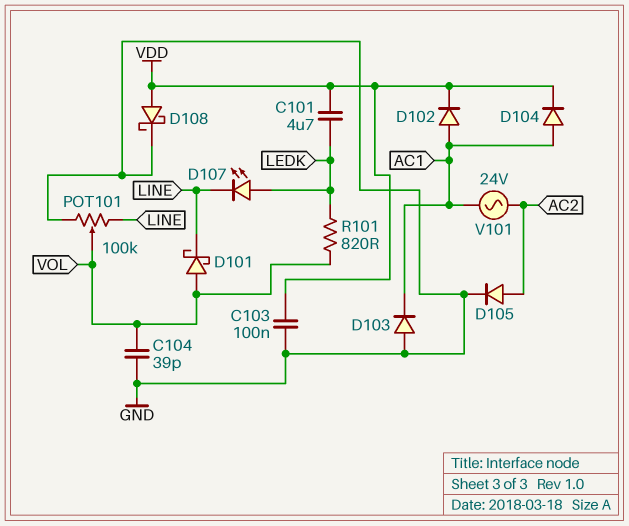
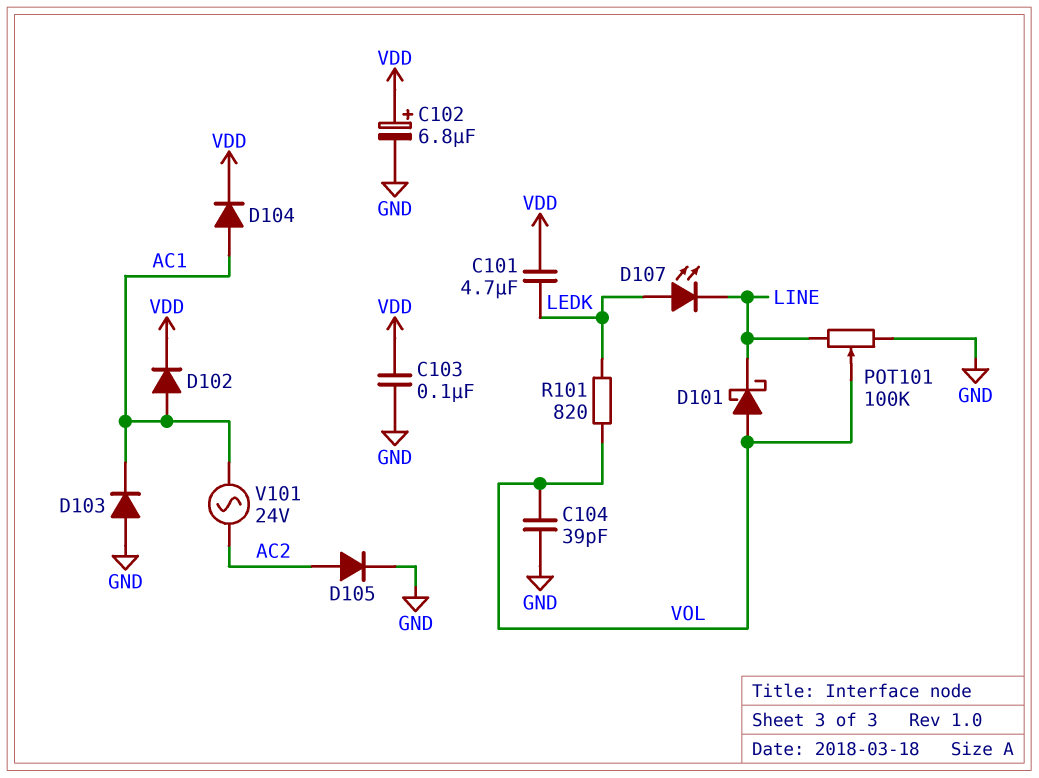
C102: none -> 6.8uF (plus VDD, minus GND)
D108: schottky (A VDD, K GND) -> none

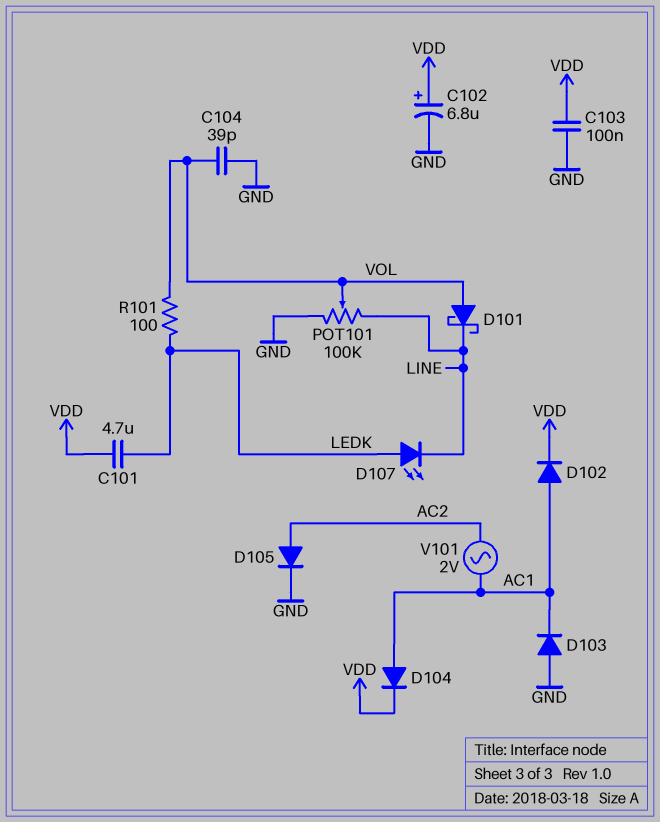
R101: 820 (LEDK, VOL) -> 100 (LEDK, VOL)
V101: AC 24V (AC1, AC2) -> AC 2V (AC1, AC2)

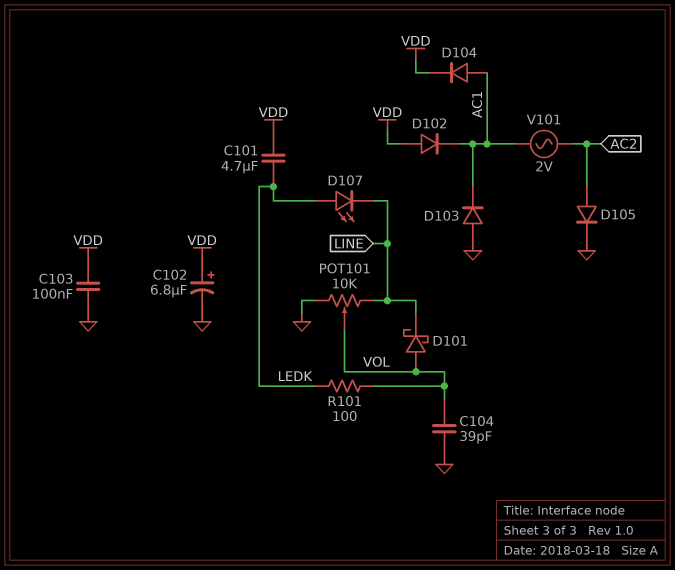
D102: diode (A AC1, K VDD) -> diode (A VDD, K AC1)
POT101: 100k (GND, LINE, wiper VOL) -> 10k (GND, LINE, wiper VOL)

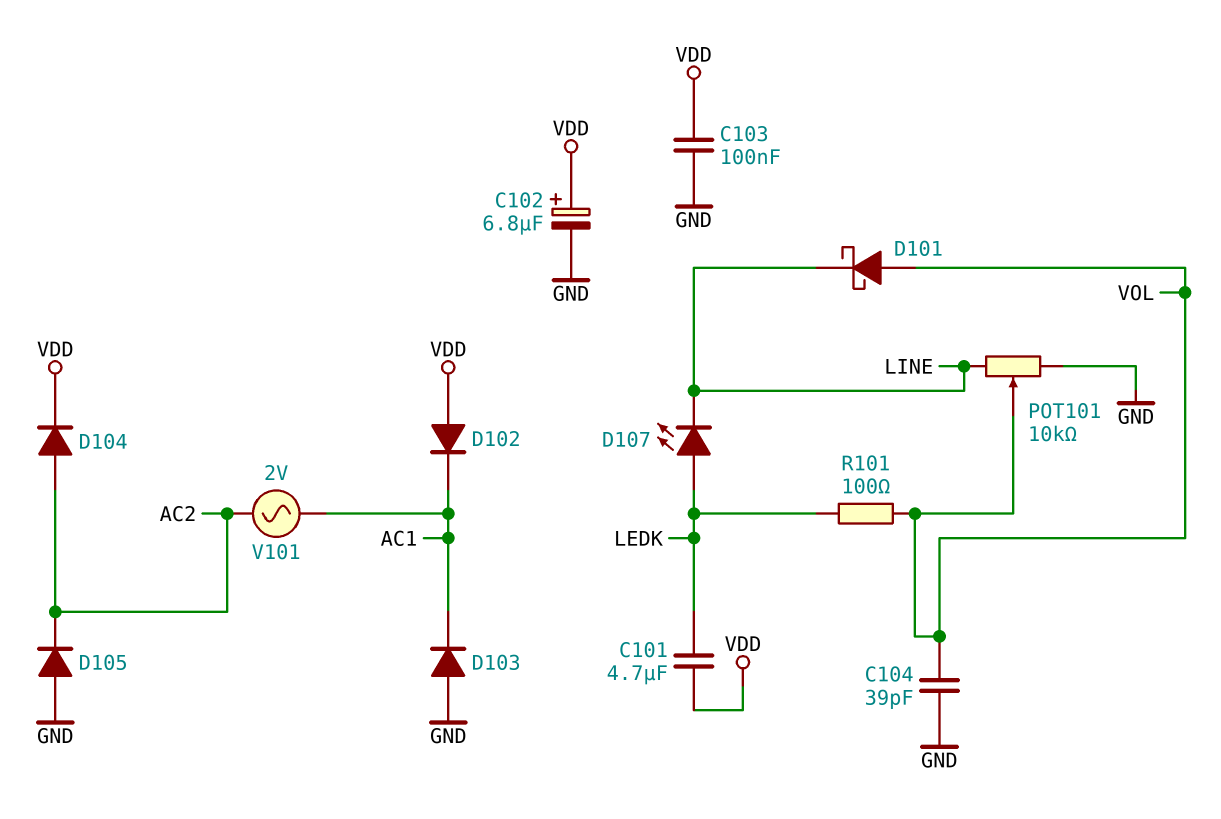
D104: diode (A AC1, K VDD) -> diode (A AC2, K VDD)
D105: diode (A AC2, K GND) -> diode (A GND, K AC2)

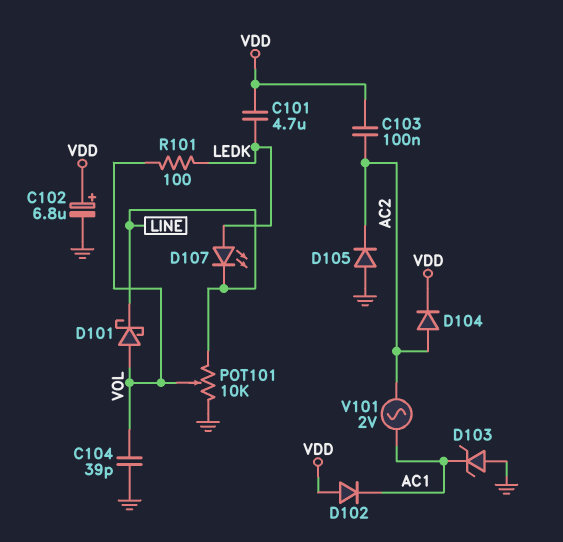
C103: 100nF (GND, VDD) -> 100nF (AC2, VDD)
D103: diode (A GND, K AC1) -> zener (A GND, K AC1)

